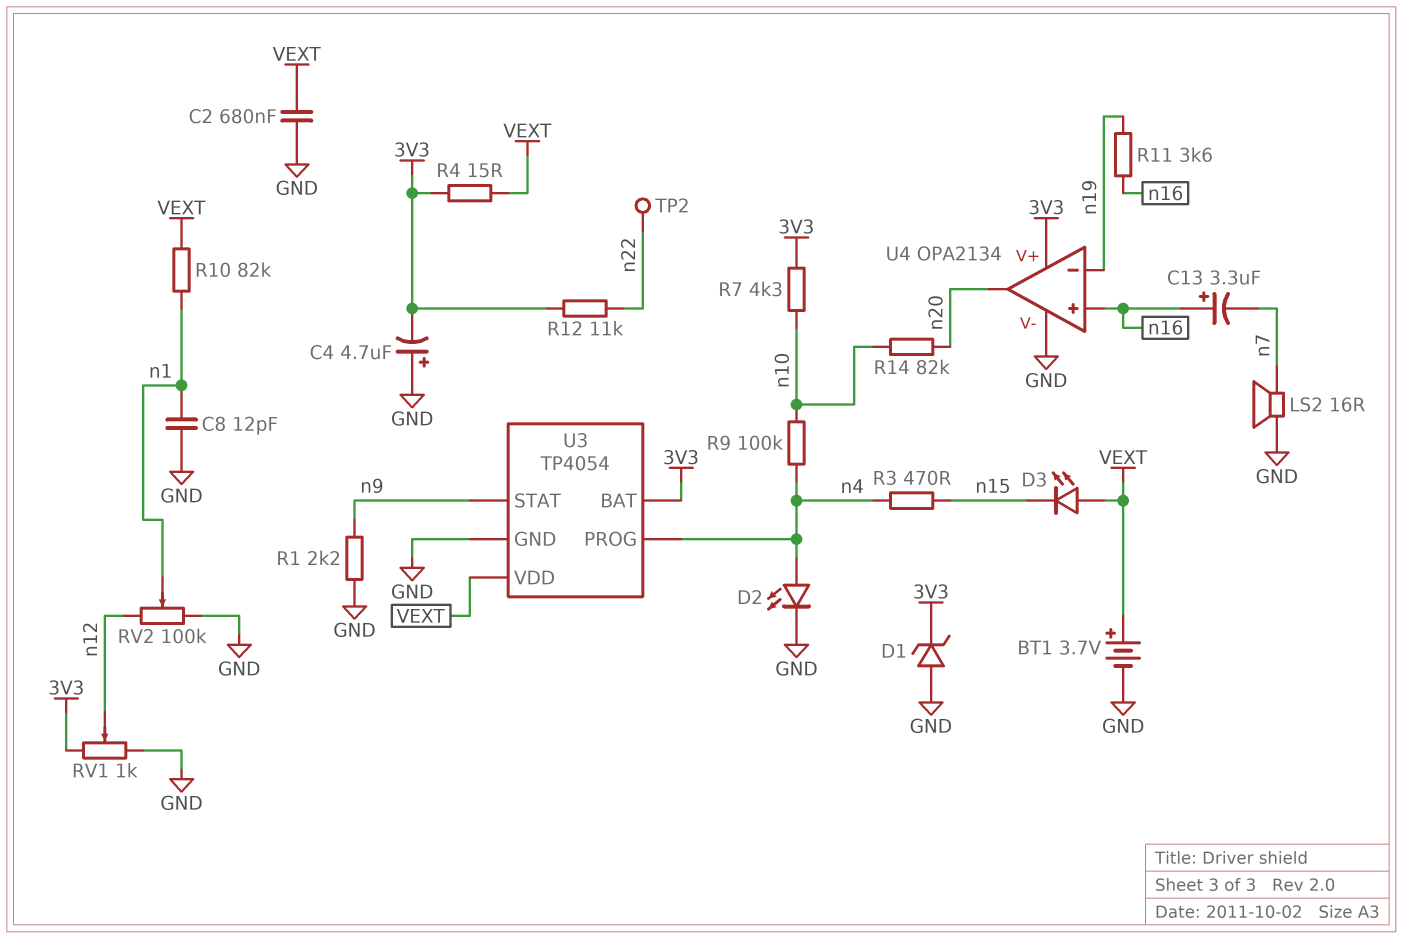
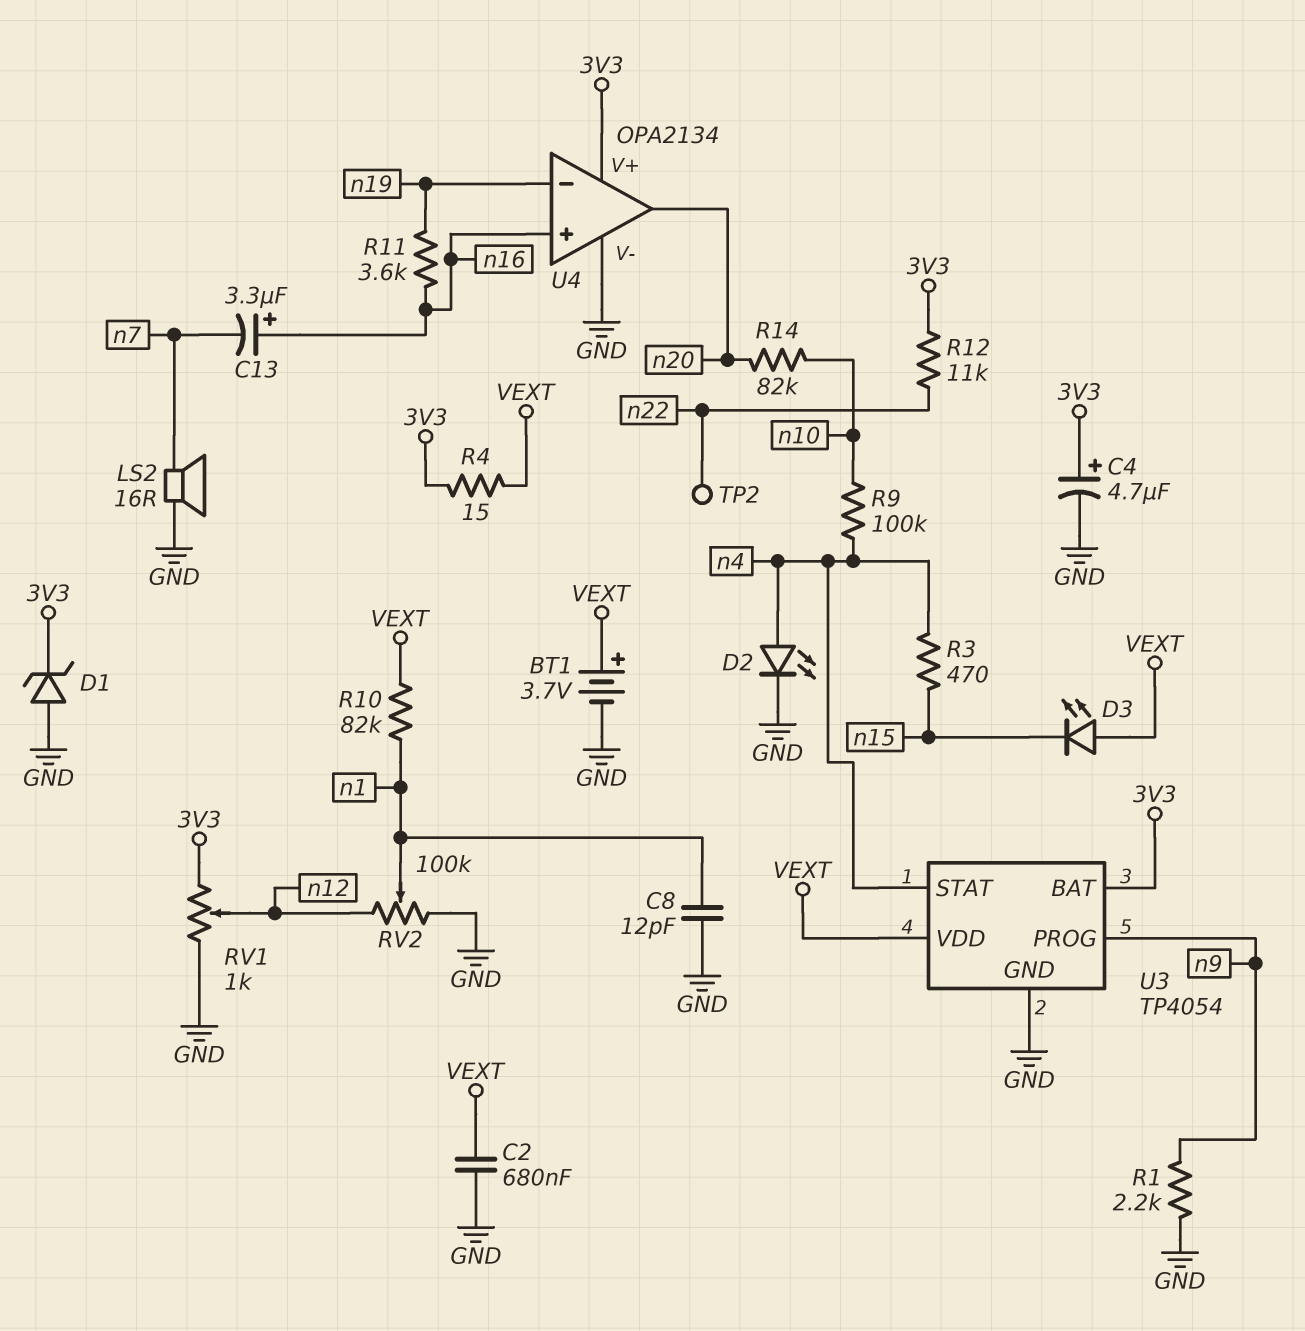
C4: 4.7uF (plus GND, minus 3V3) -> 4.7uF (plus 3V3, minus GND)
R7: 4.3k (3V3, n10) -> none
U3 pin PROG: n4 -> n9
U3 pin STAT: n9 -> n4

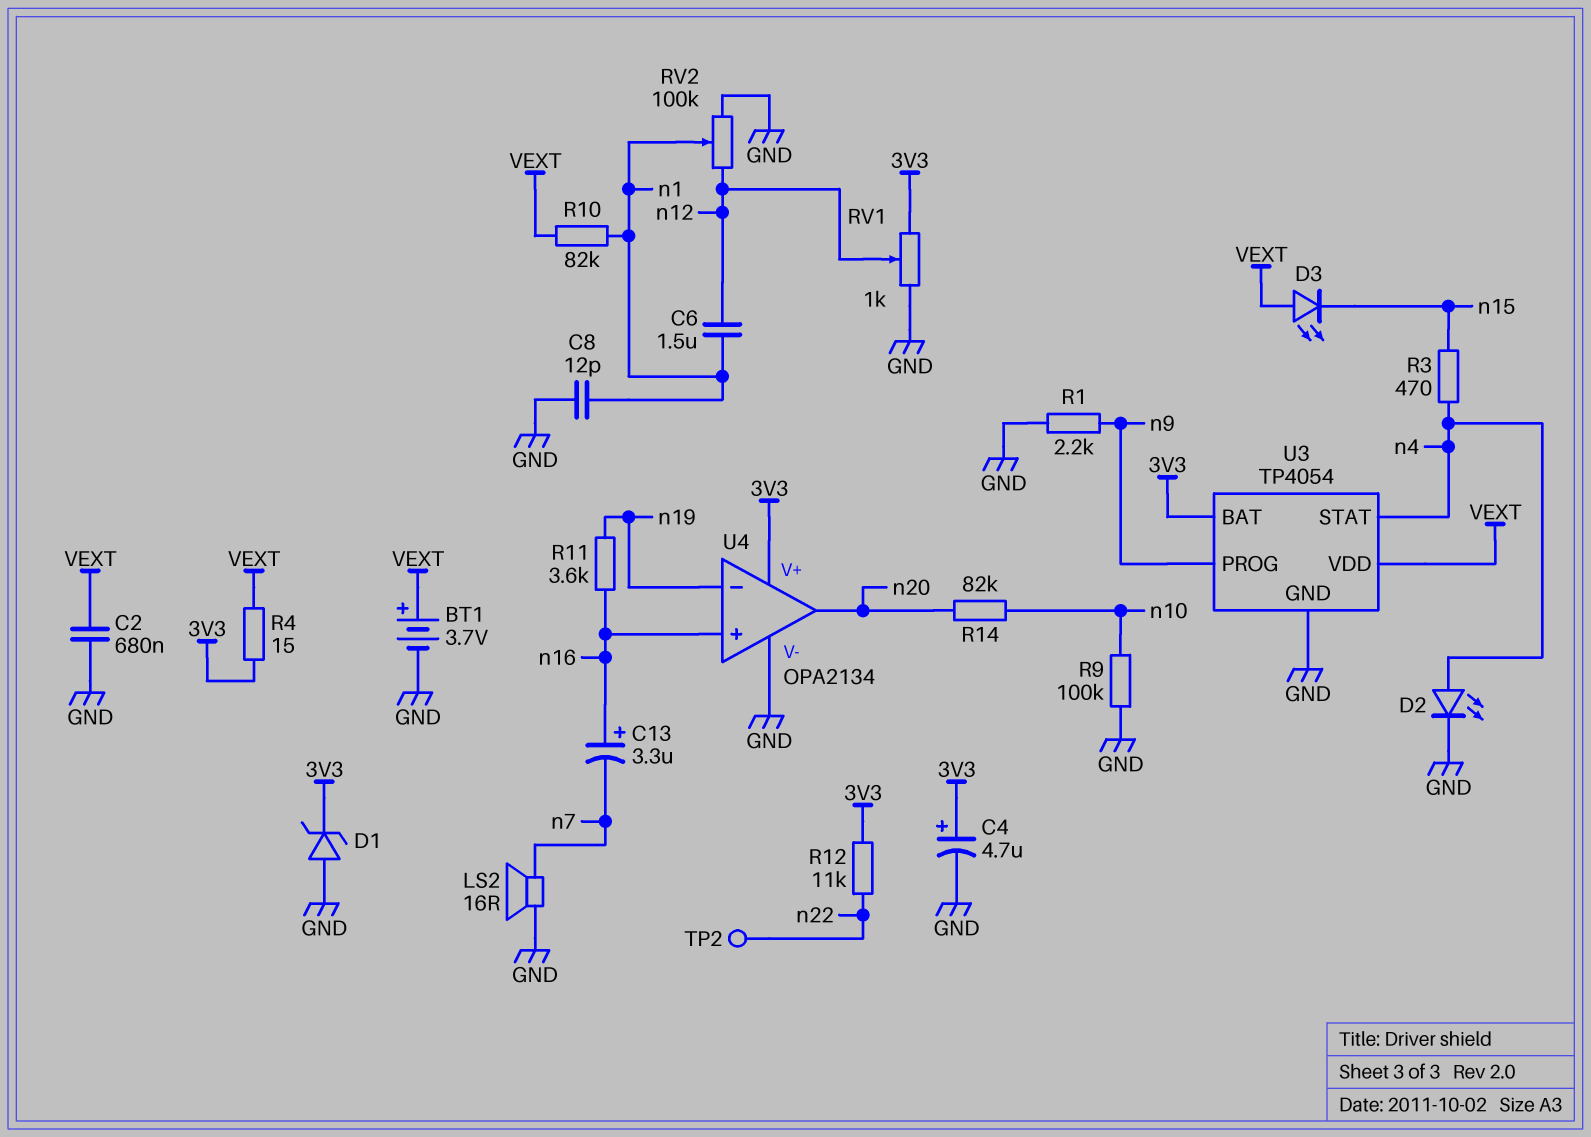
C6: none -> 1.5uF (n1, n12)
R9: 100k (n4, n10) -> 100k (GND, n10)

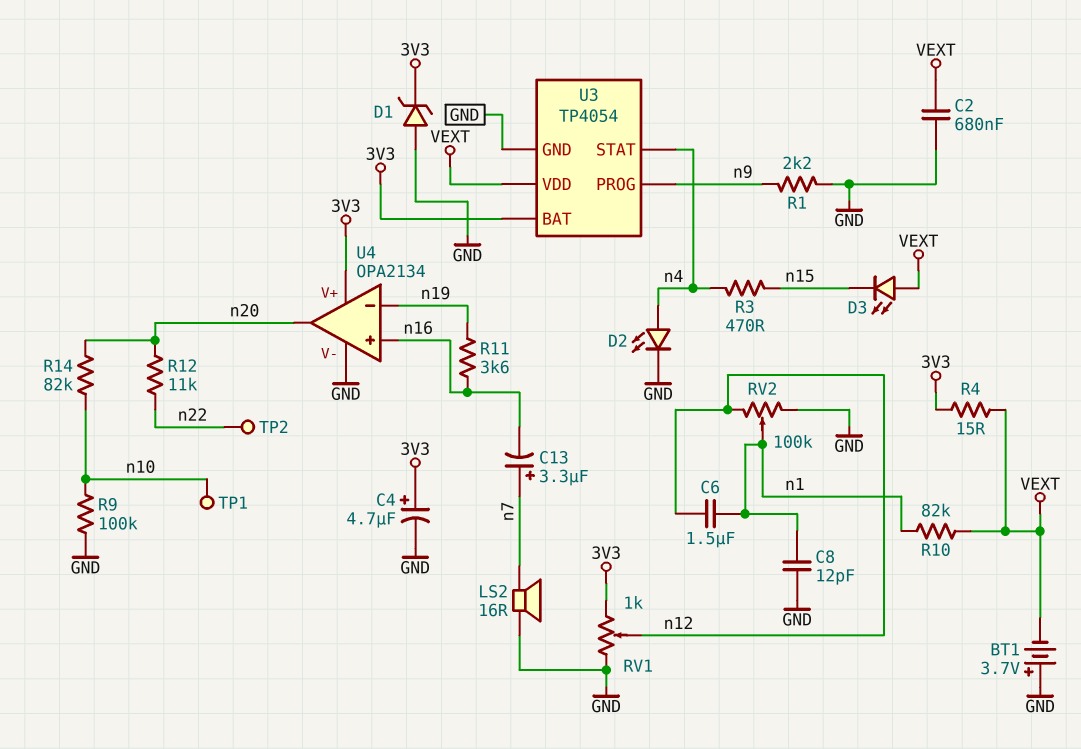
BT1: 3.7V (plus VEXT, minus GND) -> 3.7V (plus GND, minus VEXT)
C13: 3.3uF (plus n16, minus n7) -> 3.3uF (plus n7, minus n16)
R12: 11k (3V3, n22) -> 11k (n20, n22)
TP1: none -> test point (n10)

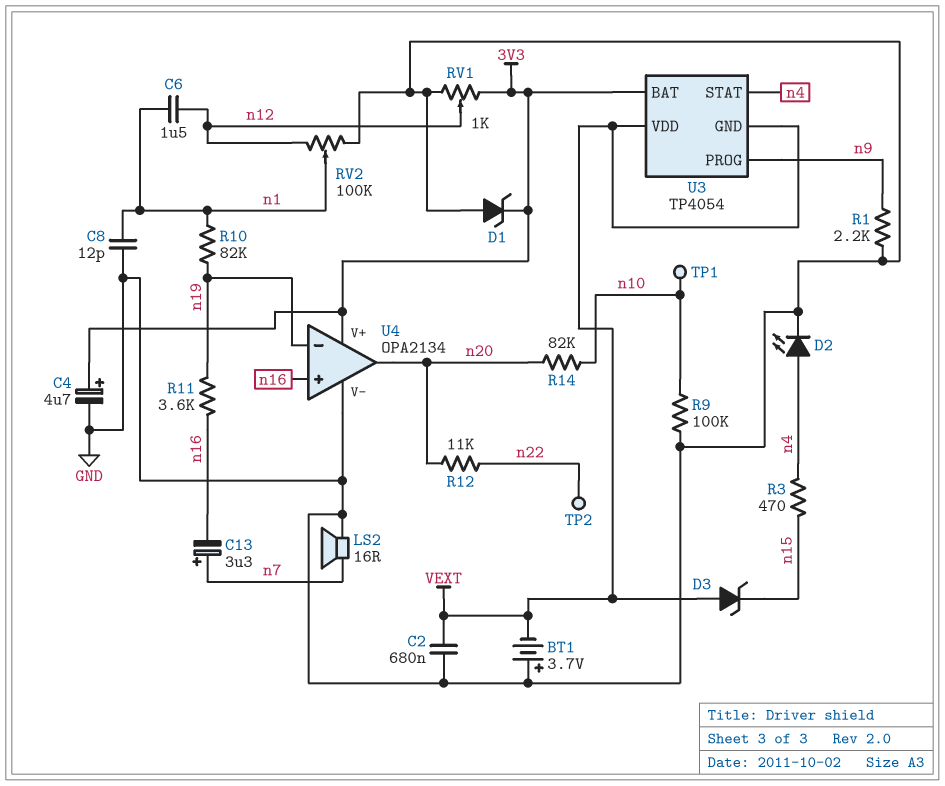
D3: LED (A VEXT, K n15) -> zener (A VEXT, K n15)
R4: 15 (3V3, VEXT) -> none
R10: 82k (VEXT, n1) -> 82k (n1, n19)
U3 pin GND: GND -> VEXT

